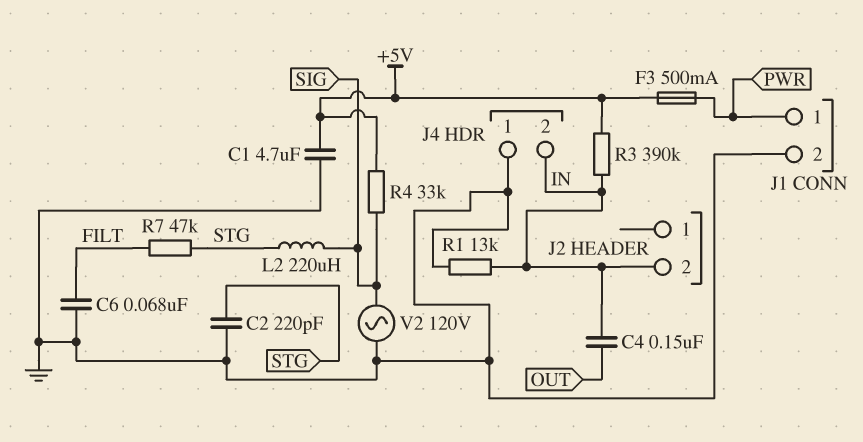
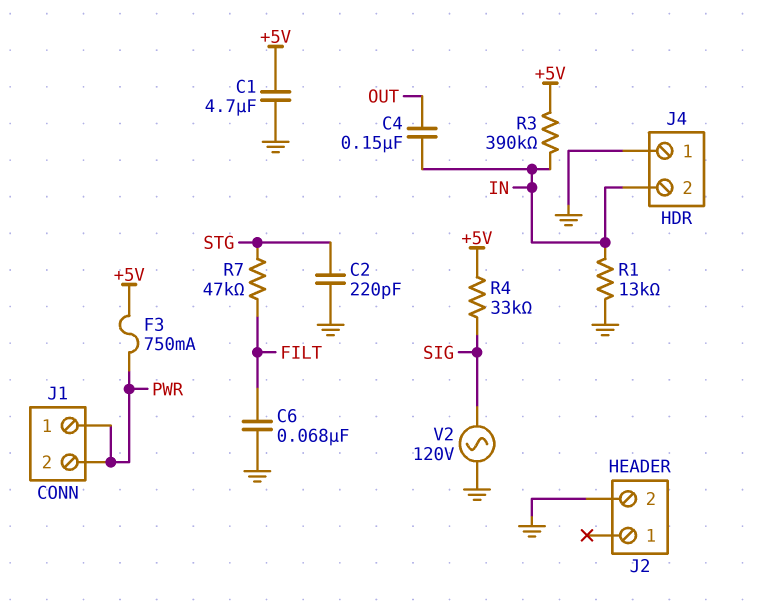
F3: 500mA (+5V, PWR) -> 750mA (+5V, PWR)
J1 pin 2: GND -> PWR
J2 pin 2: IN -> GND
L2: 220uH (SIG, STG) -> none

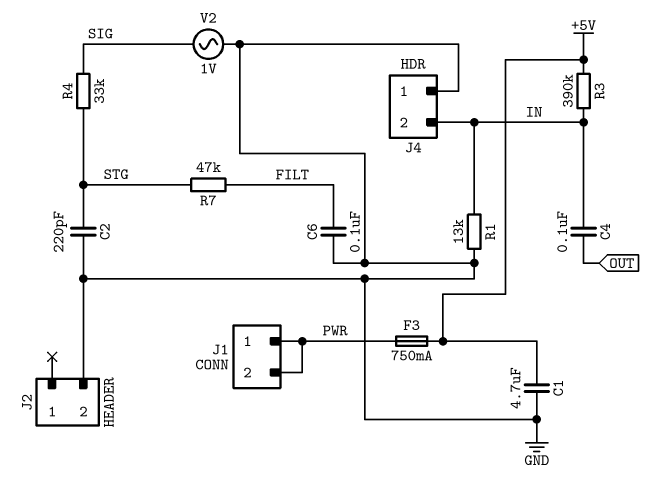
C4: 150nF (IN, OUT) -> 100nF (IN, OUT)
C6: 68nF (FILT, GND) -> 100nF (FILT, GND)
R4: 33k (+5V, SIG) -> 33k (SIG, STG)
V2: AC 120V (GND, SIG) -> AC 1V (GND, SIG)

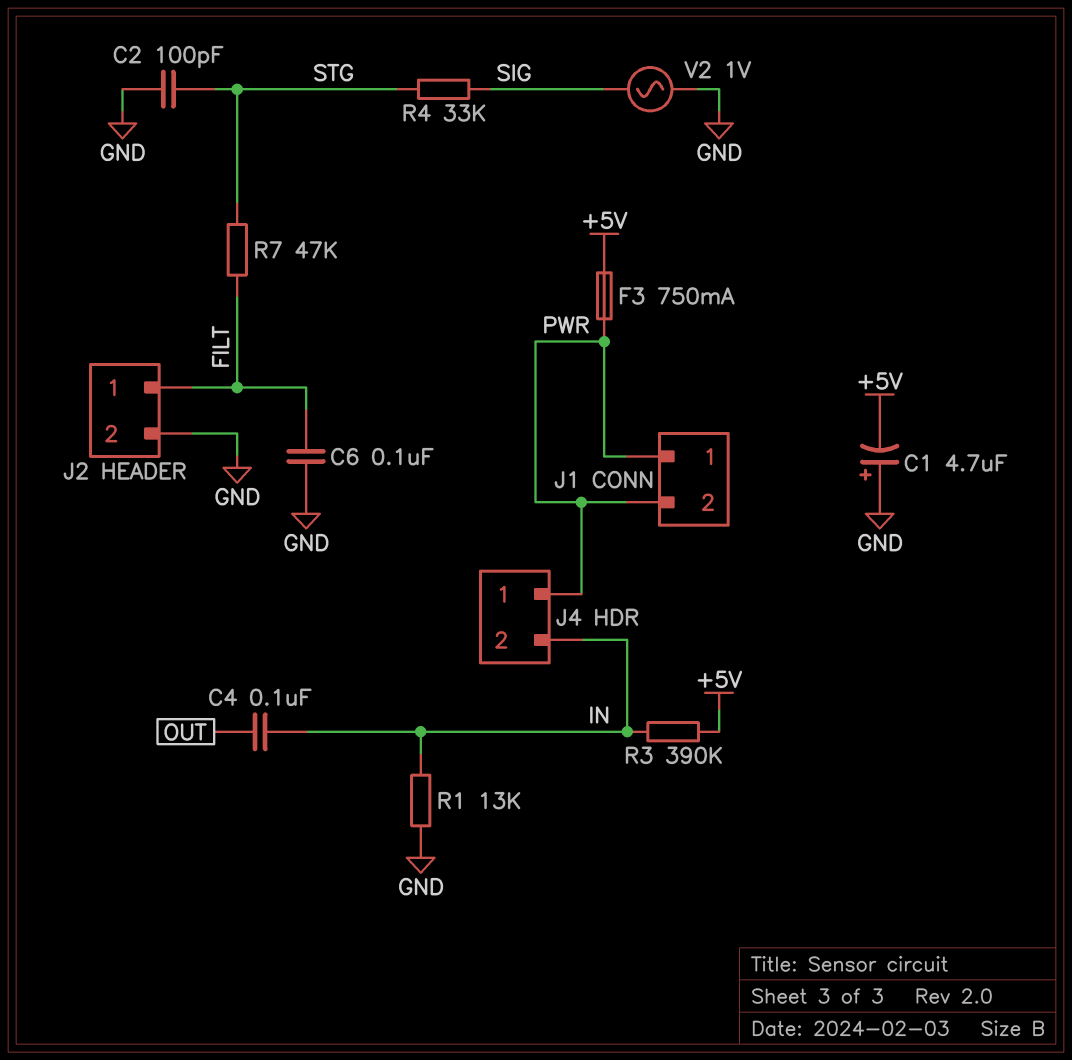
C1: 4.7uF (+5V, GND) -> 4.7uF (plus GND, minus +5V)
C2: 220pF (GND, STG) -> 100pF (GND, STG)
J2 pin 1: none -> FILT
J4 pin 1: GND -> PWR

